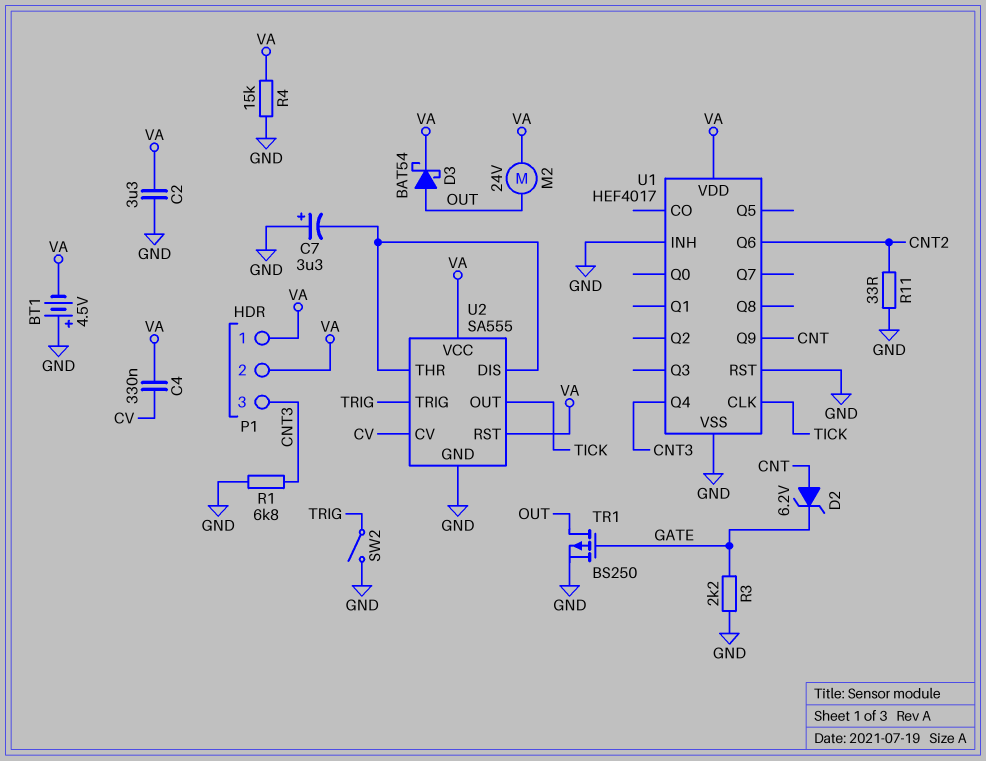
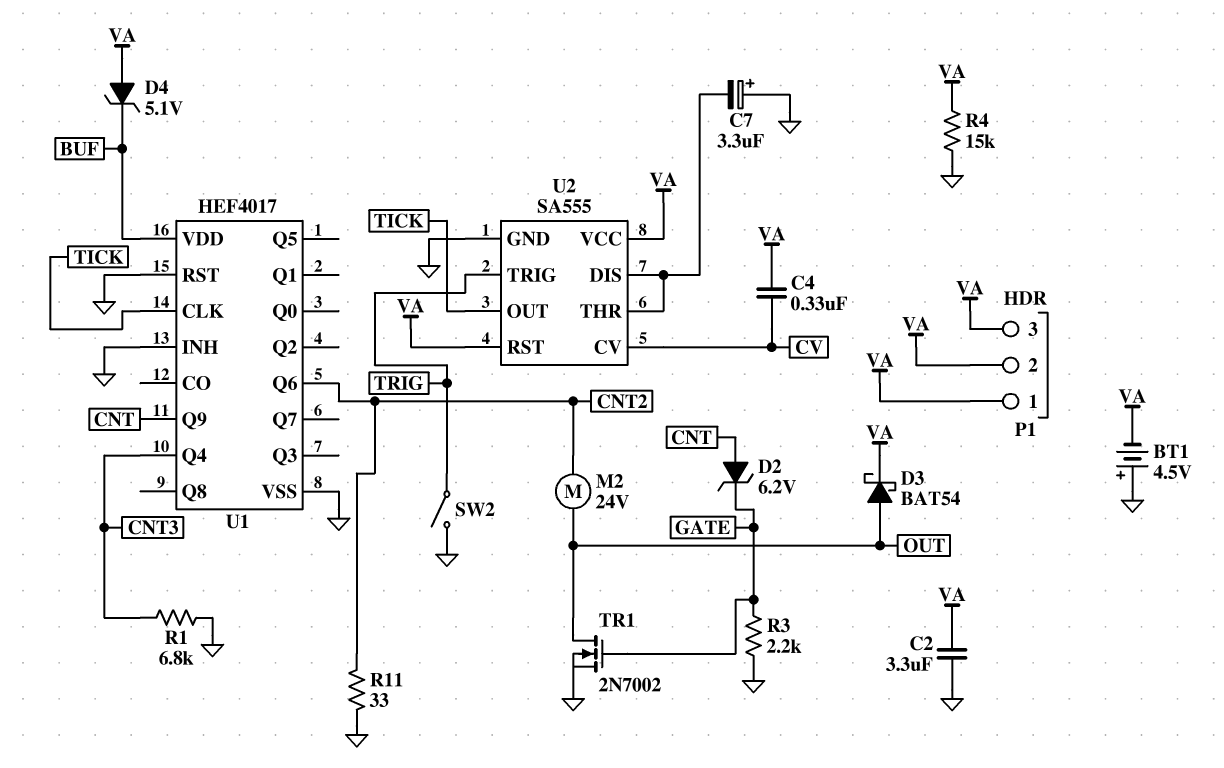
D4: none -> zener 5.1V (A VA, K BUF)
M2: motor 24V (OUT, VA) -> motor 24V (CNT2, OUT)
P1 pin 3: CNT3 -> VA
TR1: PMOS BS250 (G GATE, D OUT, S GND) -> NMOS 2N7002 (G GATE, D OUT, S GND)
U1 pin VDD: VA -> BUF

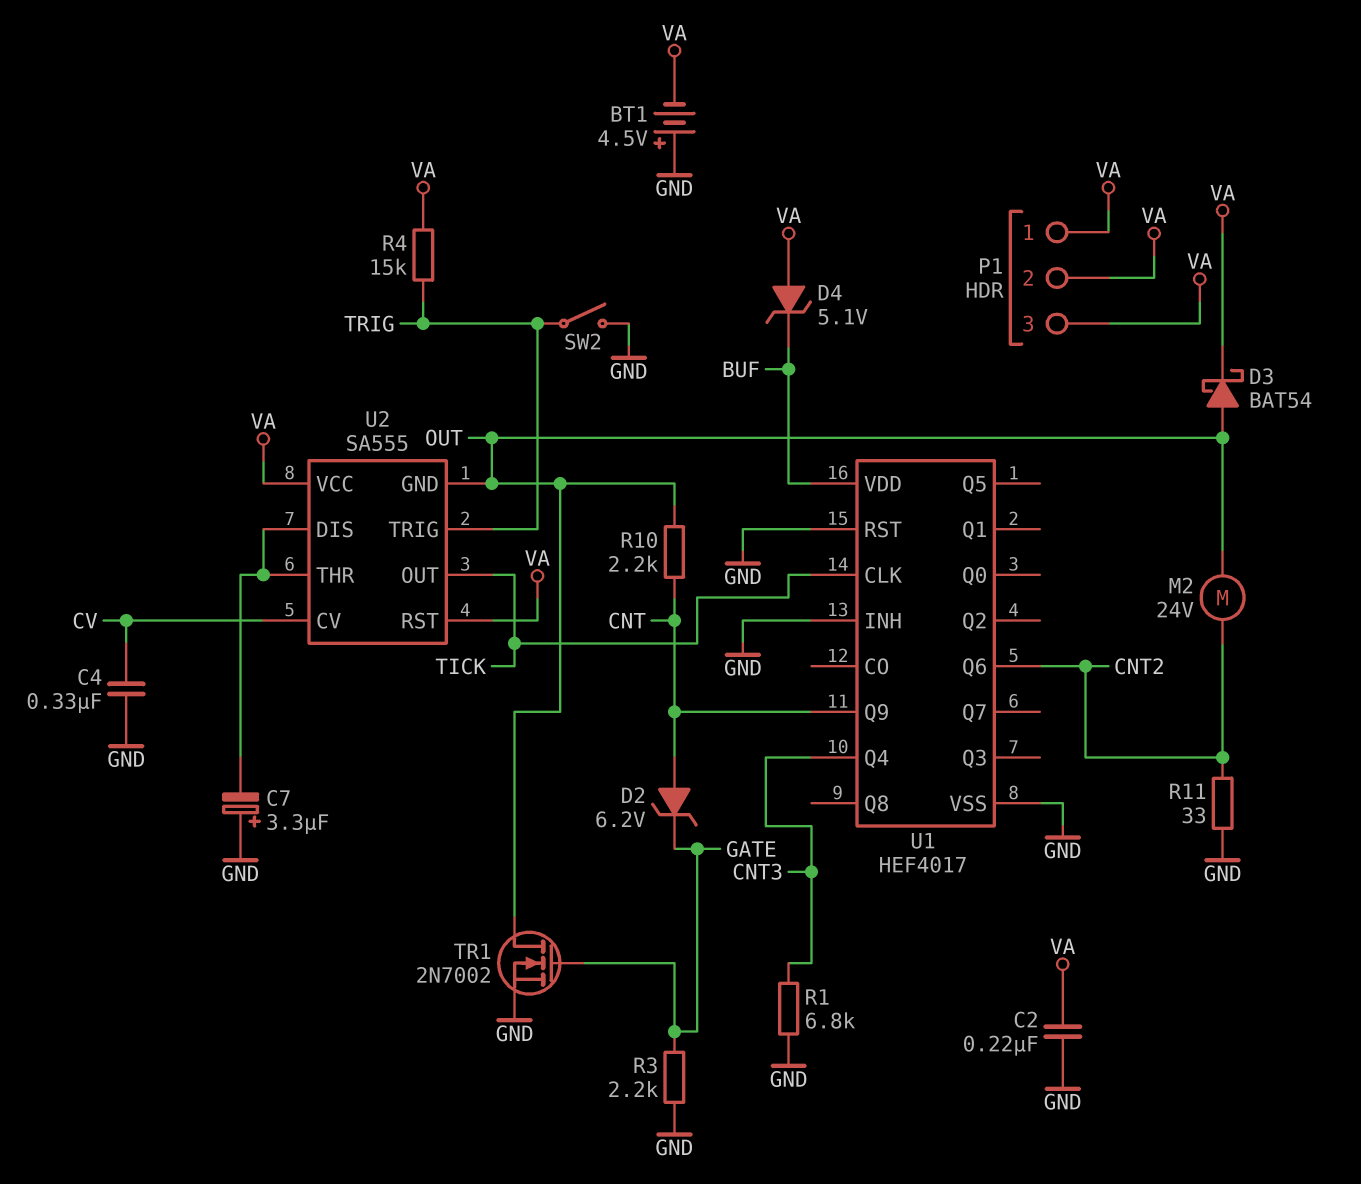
C2: 3.3uF (GND, VA) -> 220nF (GND, VA)
C4: 330nF (CV, VA) -> 330nF (CV, GND)
R4: 15k (GND, VA) -> 15k (TRIG, VA)
R10: none -> 2.2k (CNT, OUT)
U2 pin GND: GND -> OUT

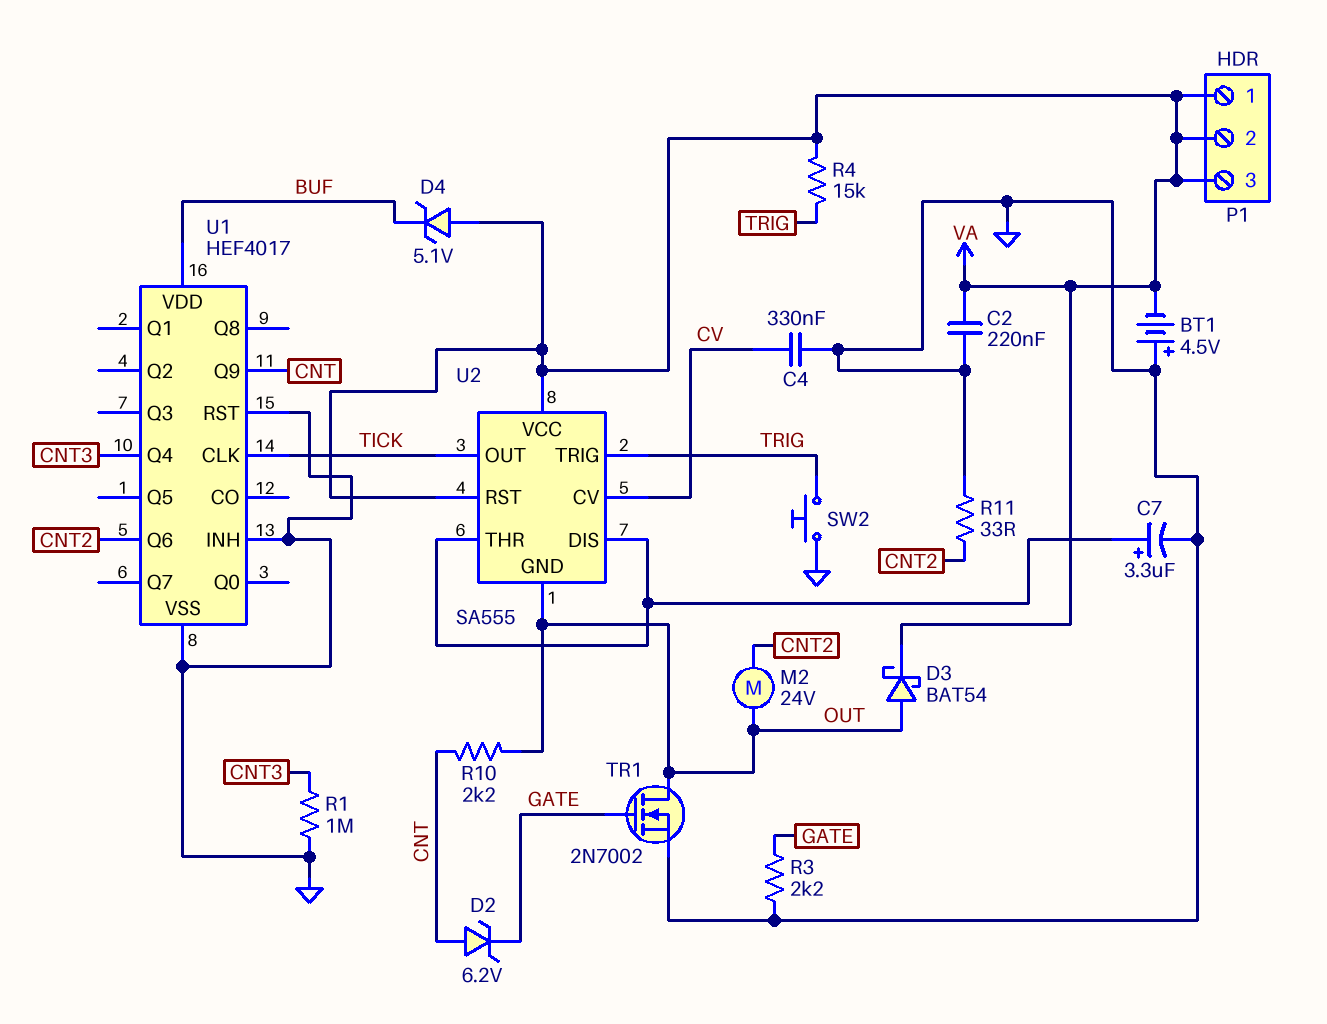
C7: 3.3uF (plus GND, minus U2/DIS) -> 3.3uF (plus U2/DIS, minus GND)
R1: 6.8k (CNT3, GND) -> 1M (CNT3, GND)
SW2: switch (GND, TRIG) -> button (GND, TRIG)

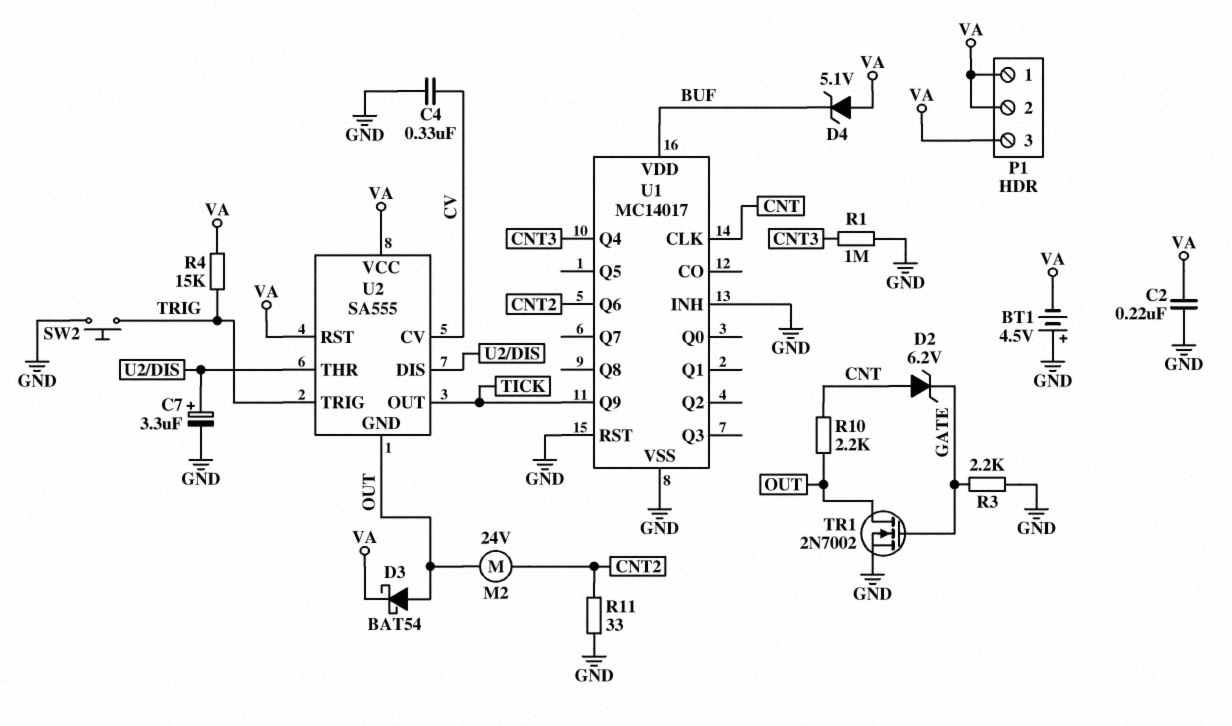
U1: HEF4017 -> MC14017
U1 pin CLK: TICK -> CNT
U1 pin Q9: CNT -> TICK

